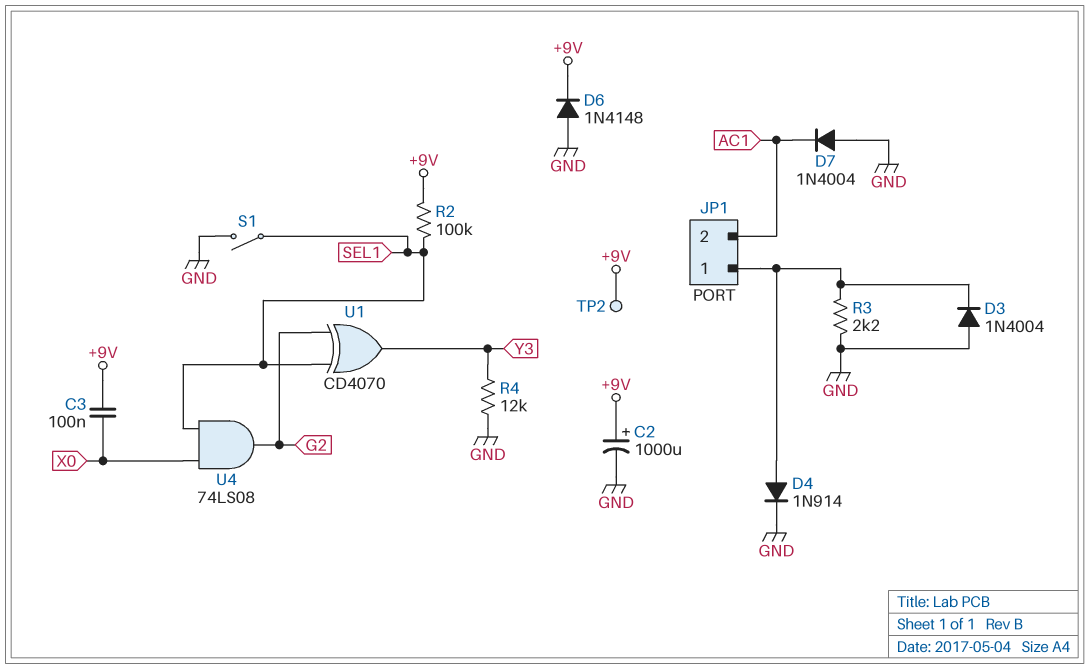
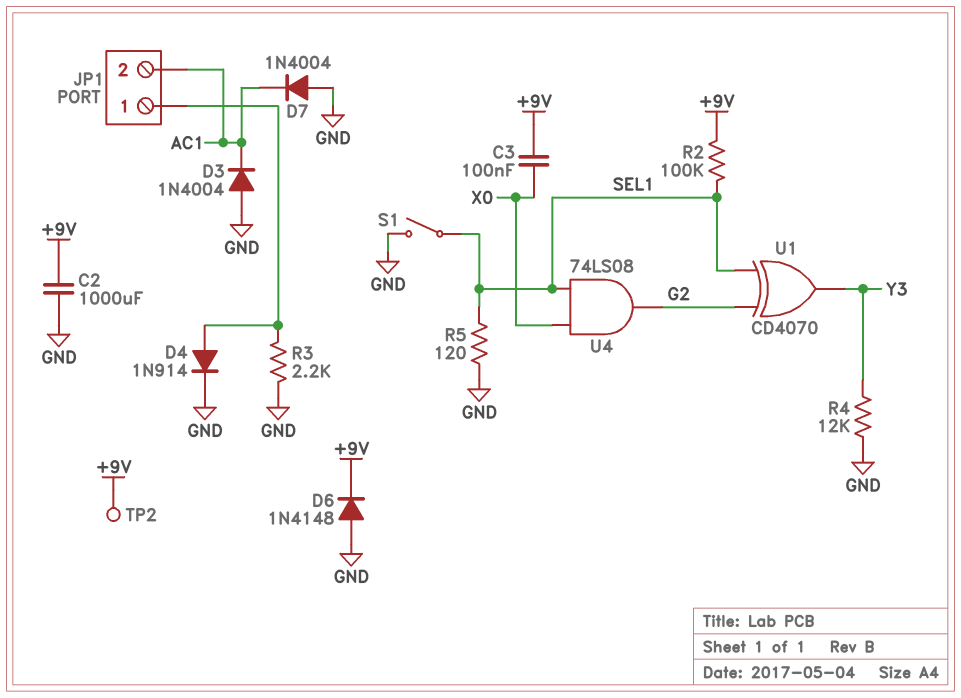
C2: 1000uF (plus +9V, minus GND) -> 1000uF (+9V, GND)
D3: diode 1N4004 (A GND, K JP1/1) -> diode 1N4004 (A GND, K AC1)
R5: none -> 120 (GND, SEL1)

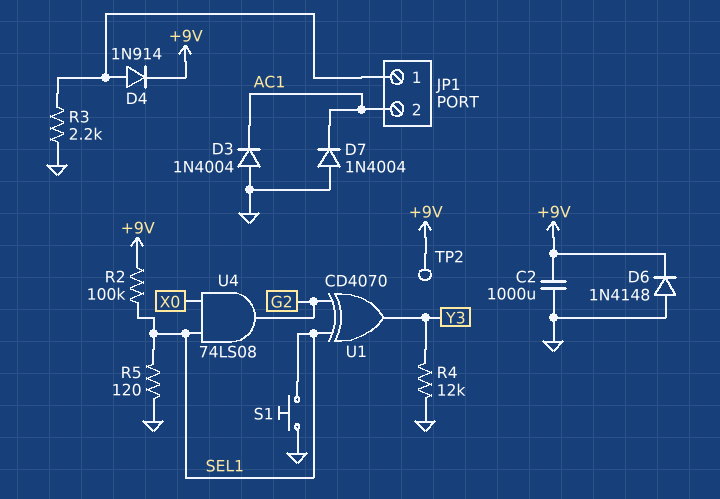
C3: 100nF (+9V, X0) -> none
D4: diode 1N914 (A JP1/1, K GND) -> diode 1N914 (A JP1/1, K +9V)
S1: switch (GND, SEL1) -> button (GND, SEL1)

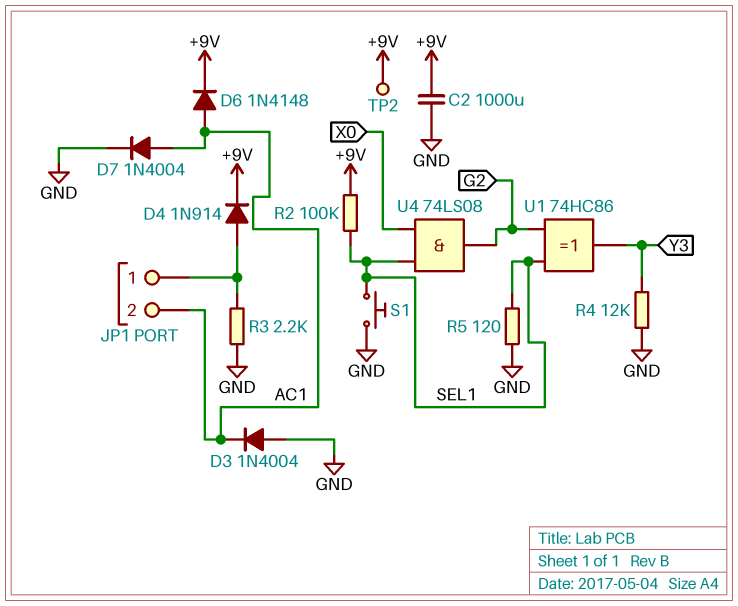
D6: diode 1N4148 (A GND, K +9V) -> diode 1N4148 (A AC1, K +9V)
D7: diode 1N4004 (A GND, K AC1) -> diode 1N4004 (A AC1, K GND)
U1: XOR CD4070 (in G2, in SEL1, out Y3) -> XOR 74HC86 (in G2, in SEL1, out Y3)

